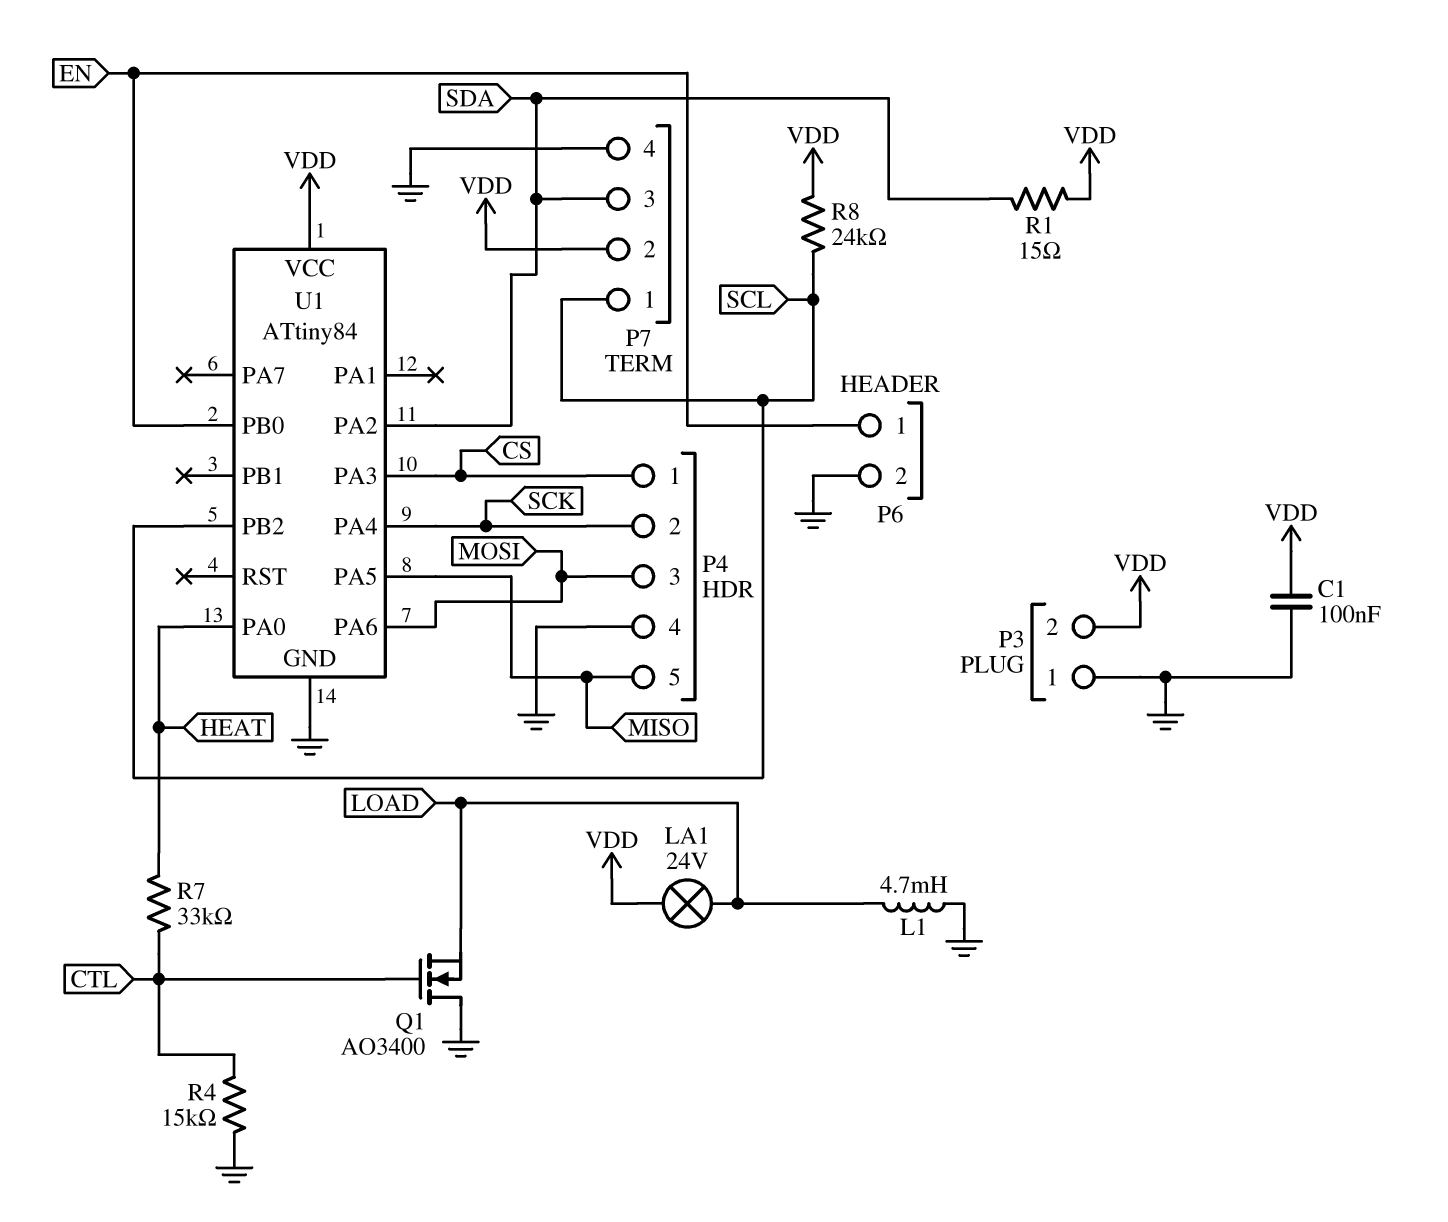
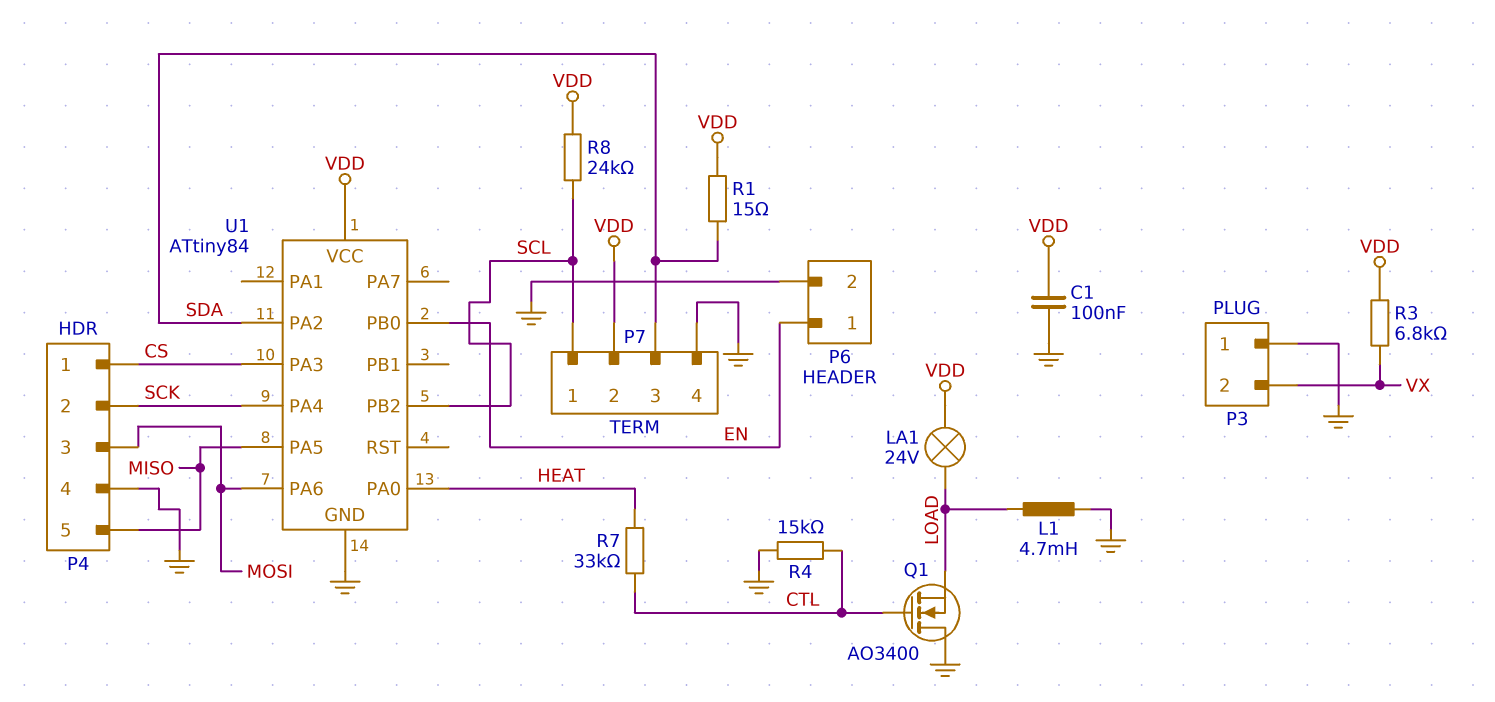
P3 pin 2: VDD -> VX
R3: none -> 6.8k (VDD, VX)

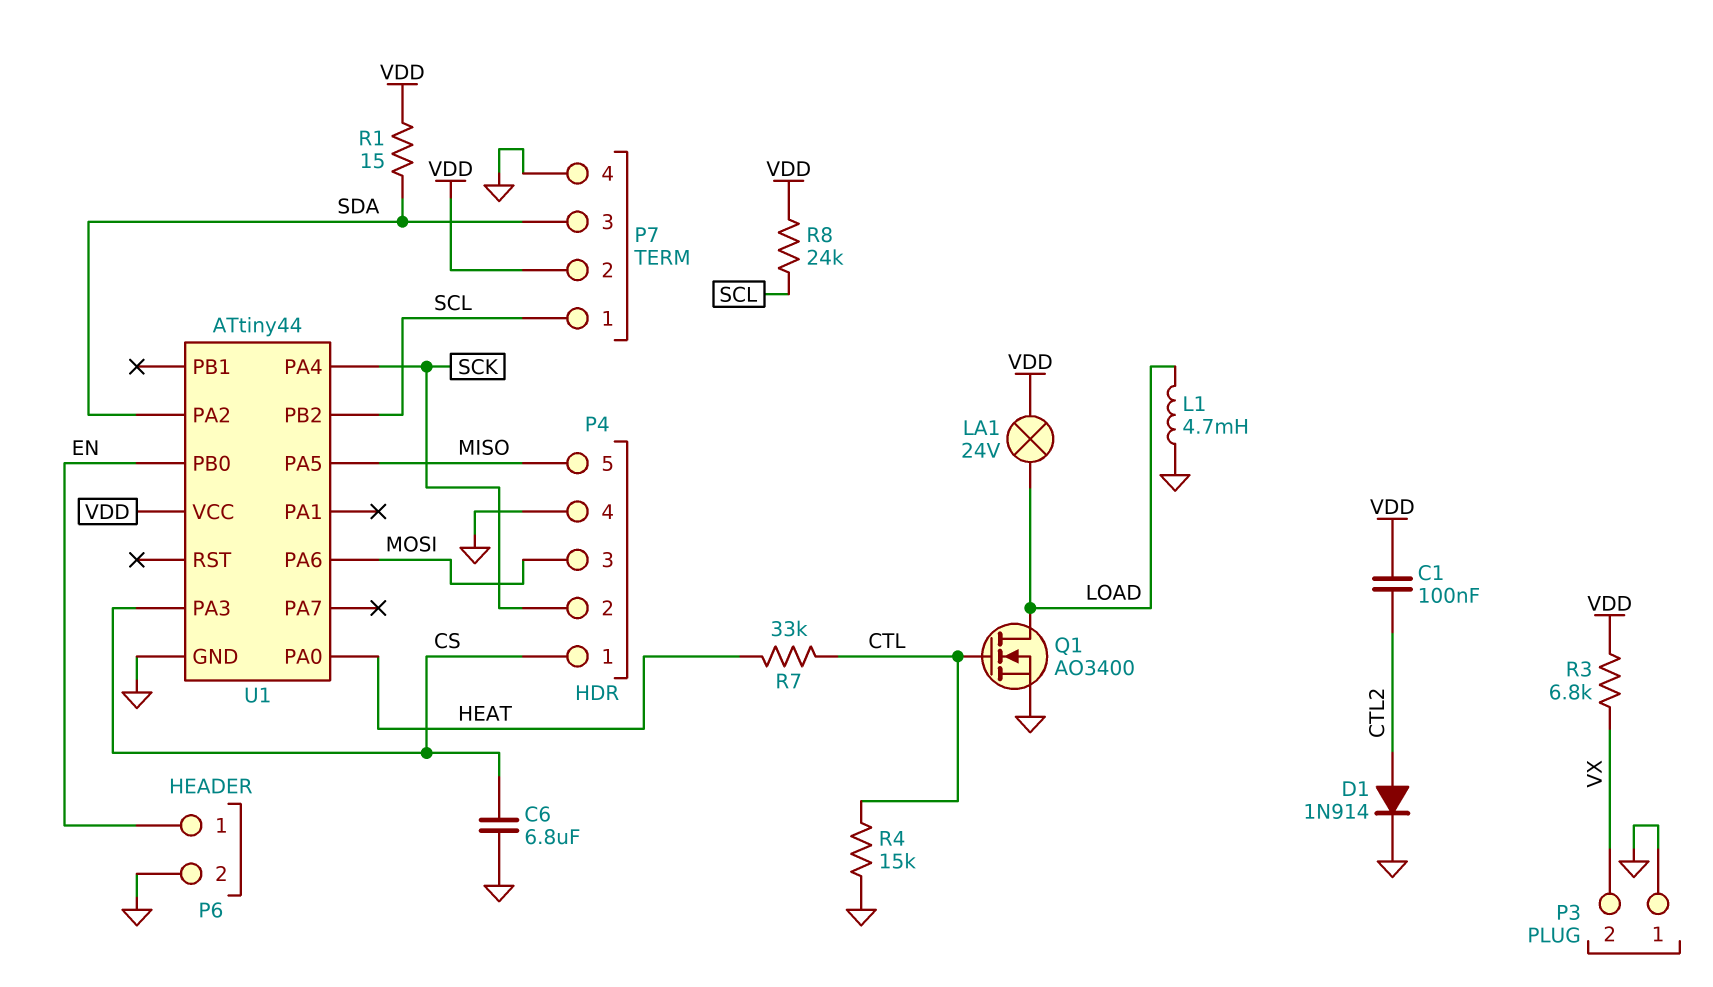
C1: 100nF (GND, VDD) -> 100nF (CTL2, VDD)
C6: none -> 6.8uF (CS, GND)
D1: none -> diode 1N914 (A CTL2, K GND)
Q1: NMOS AO3400 (G CTL, D GND, S LOAD) -> NMOS AO3400 (G CTL, D LOAD, S GND)
U1: ATtiny84 -> ATtiny44

